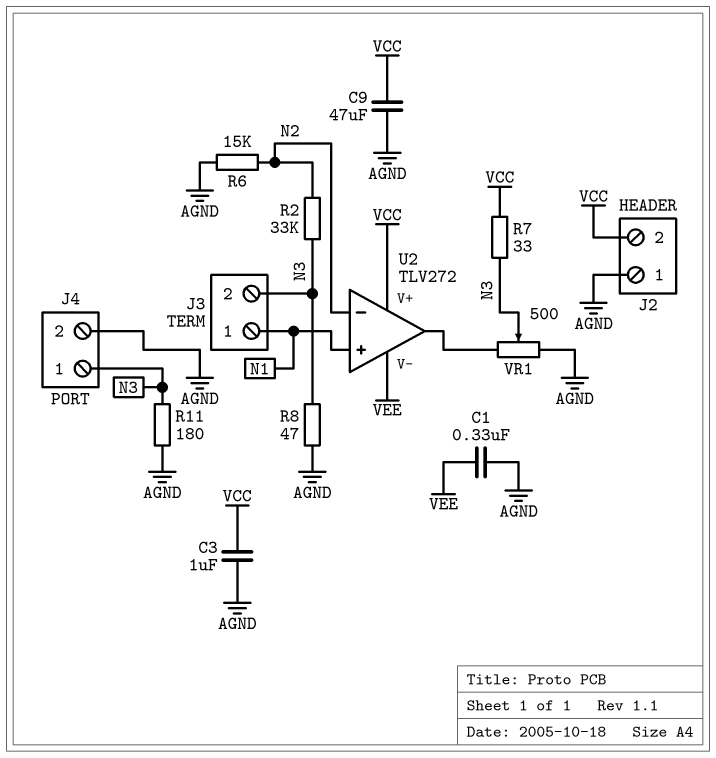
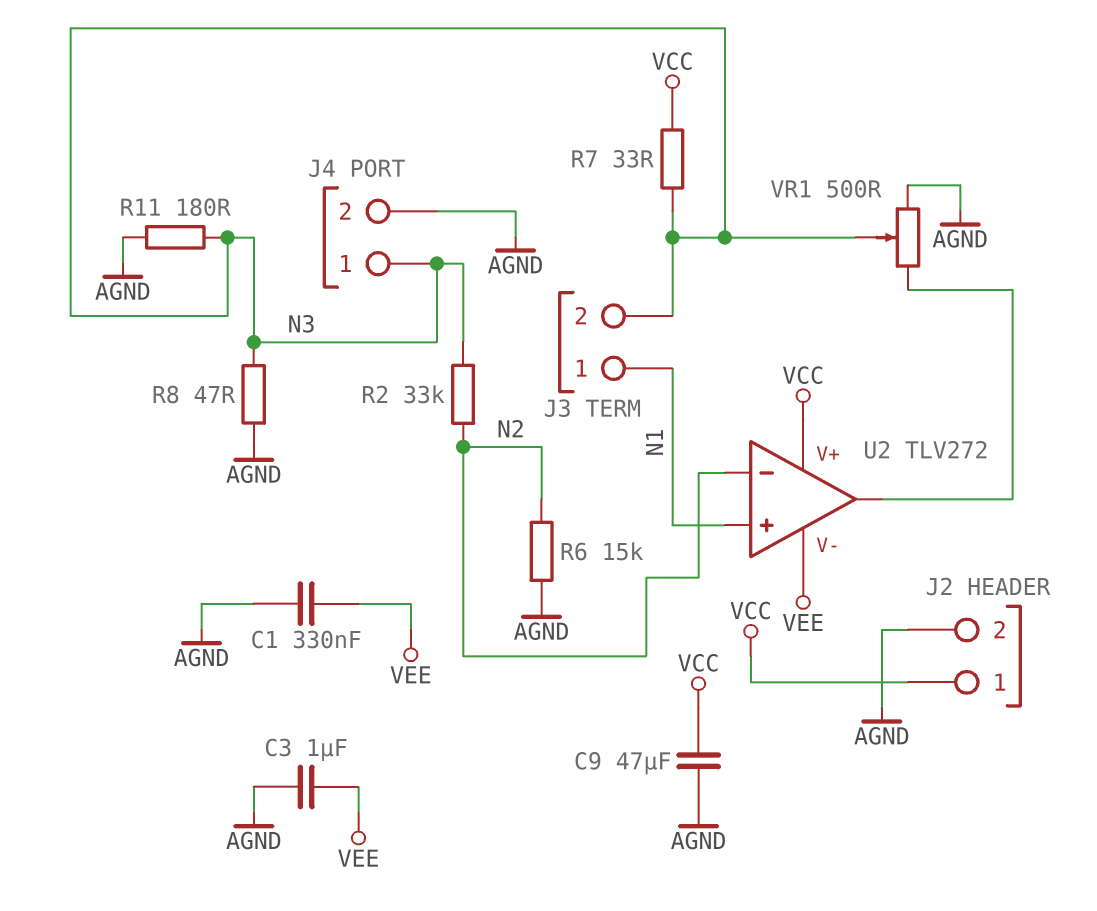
C3: 1uF (AGND, VCC) -> 1uF (AGND, VEE)
J2 pin 1: AGND -> VCC
J2 pin 2: VCC -> AGND

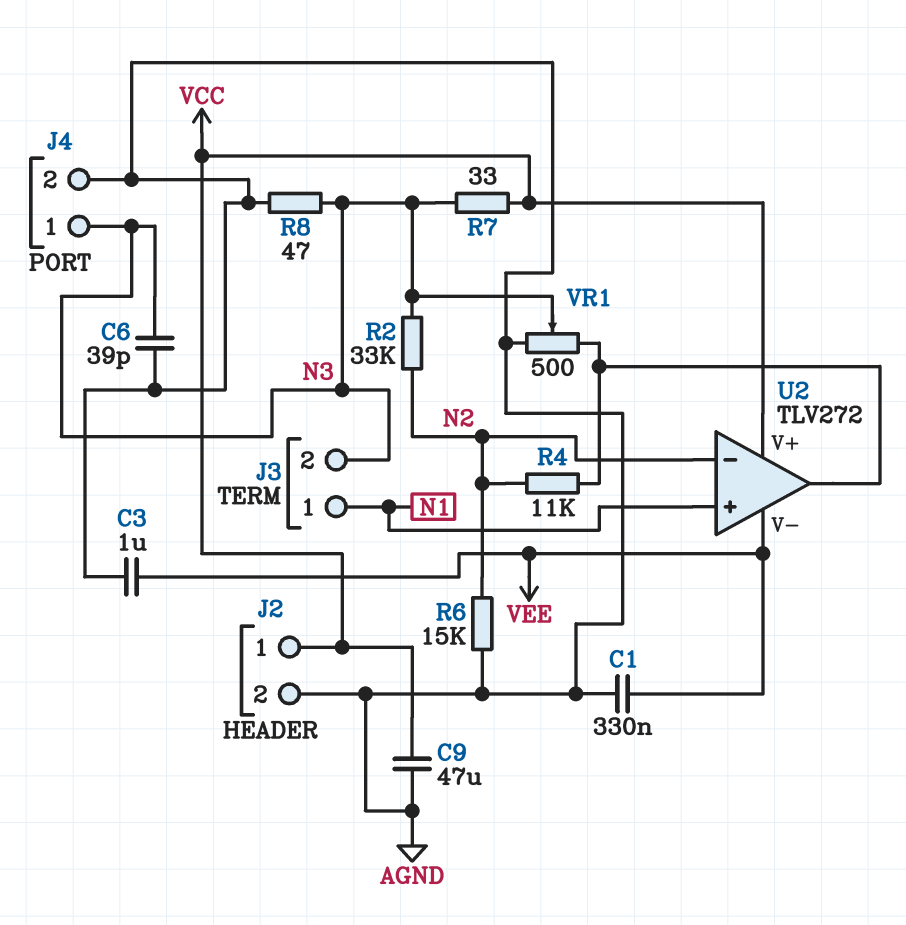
C6: none -> 39pF (AGND, N3)
R4: none -> 11k (N2, U2/out)
R11: 180 (AGND, N3) -> none

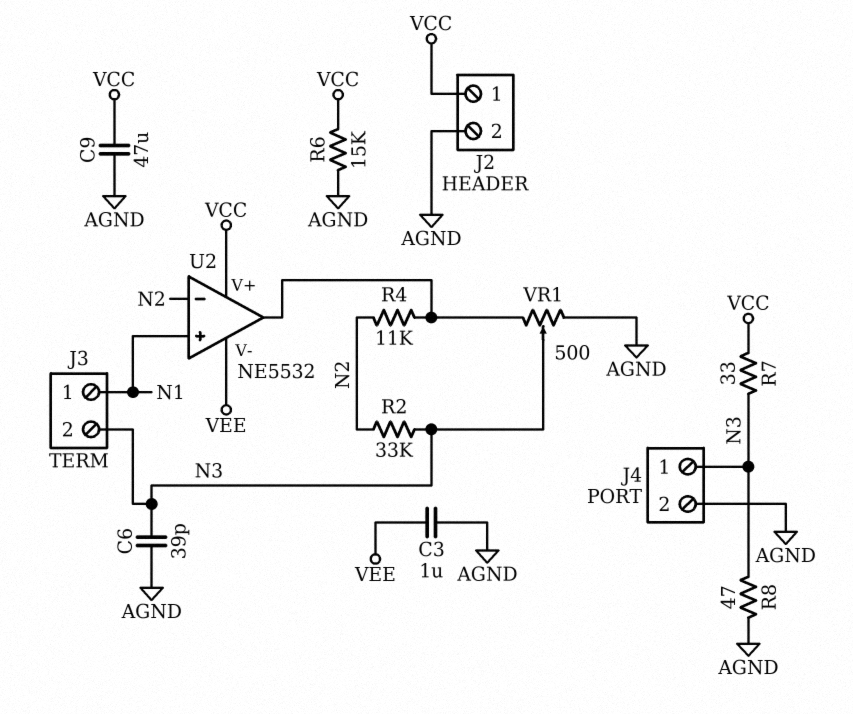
C1: 330nF (AGND, VEE) -> none
R6: 15k (AGND, N2) -> 15k (AGND, VCC)
U2: TLV272 -> NE5532

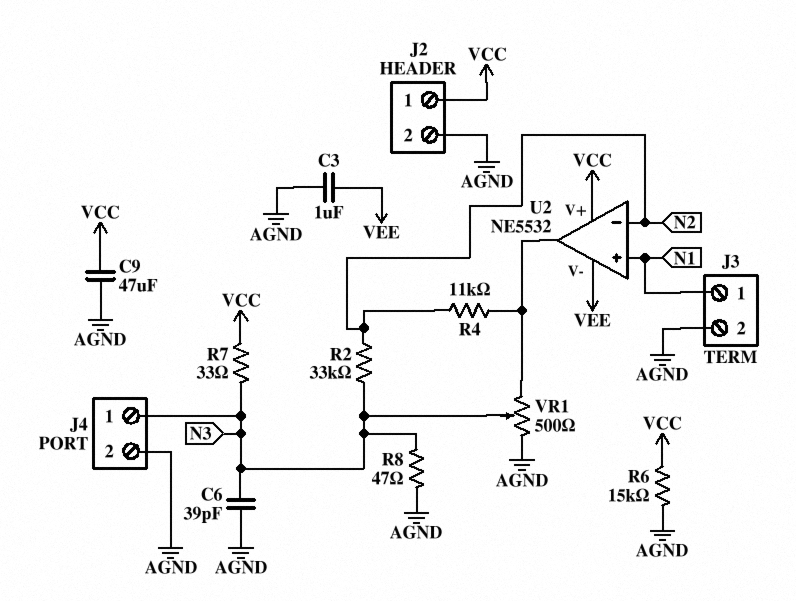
J3 pin 2: N3 -> AGND

